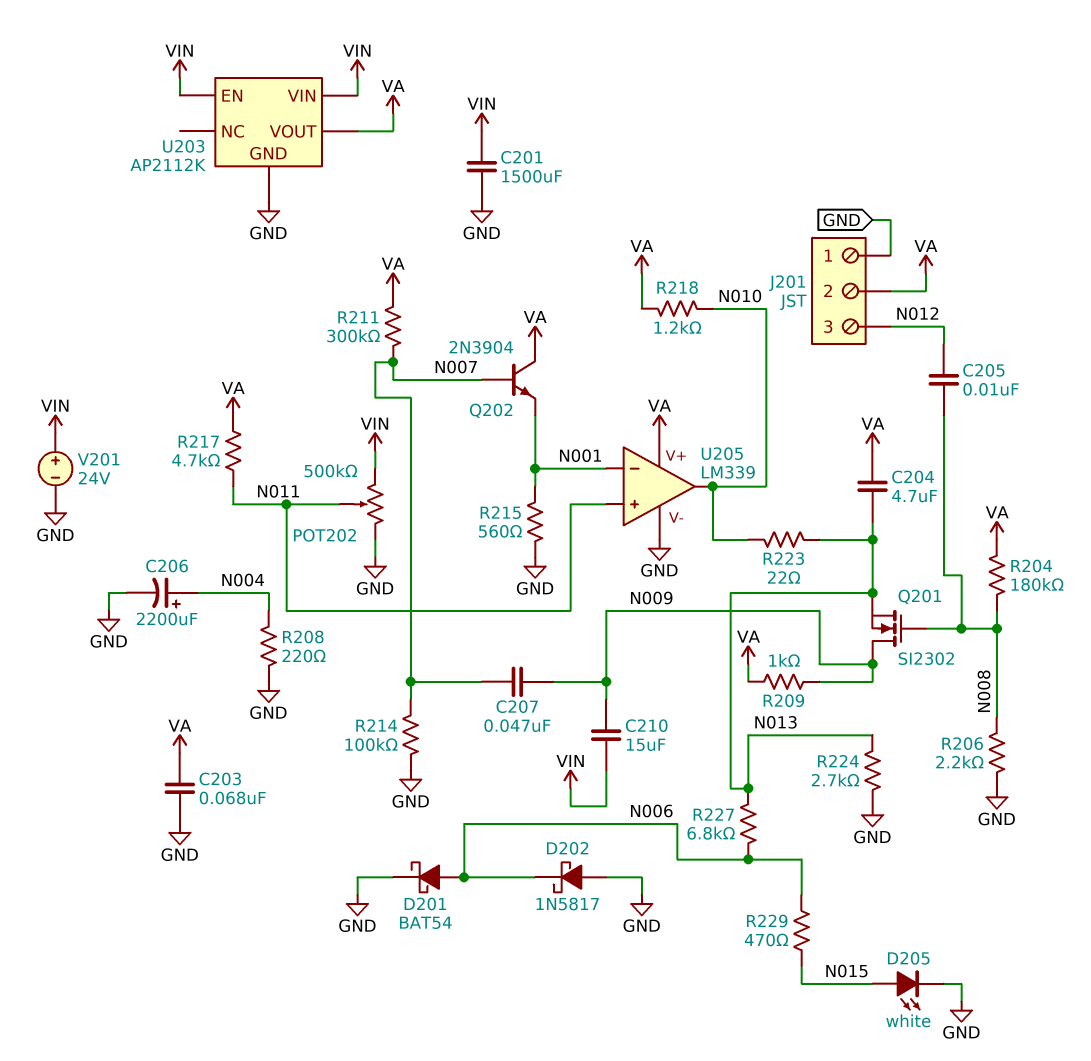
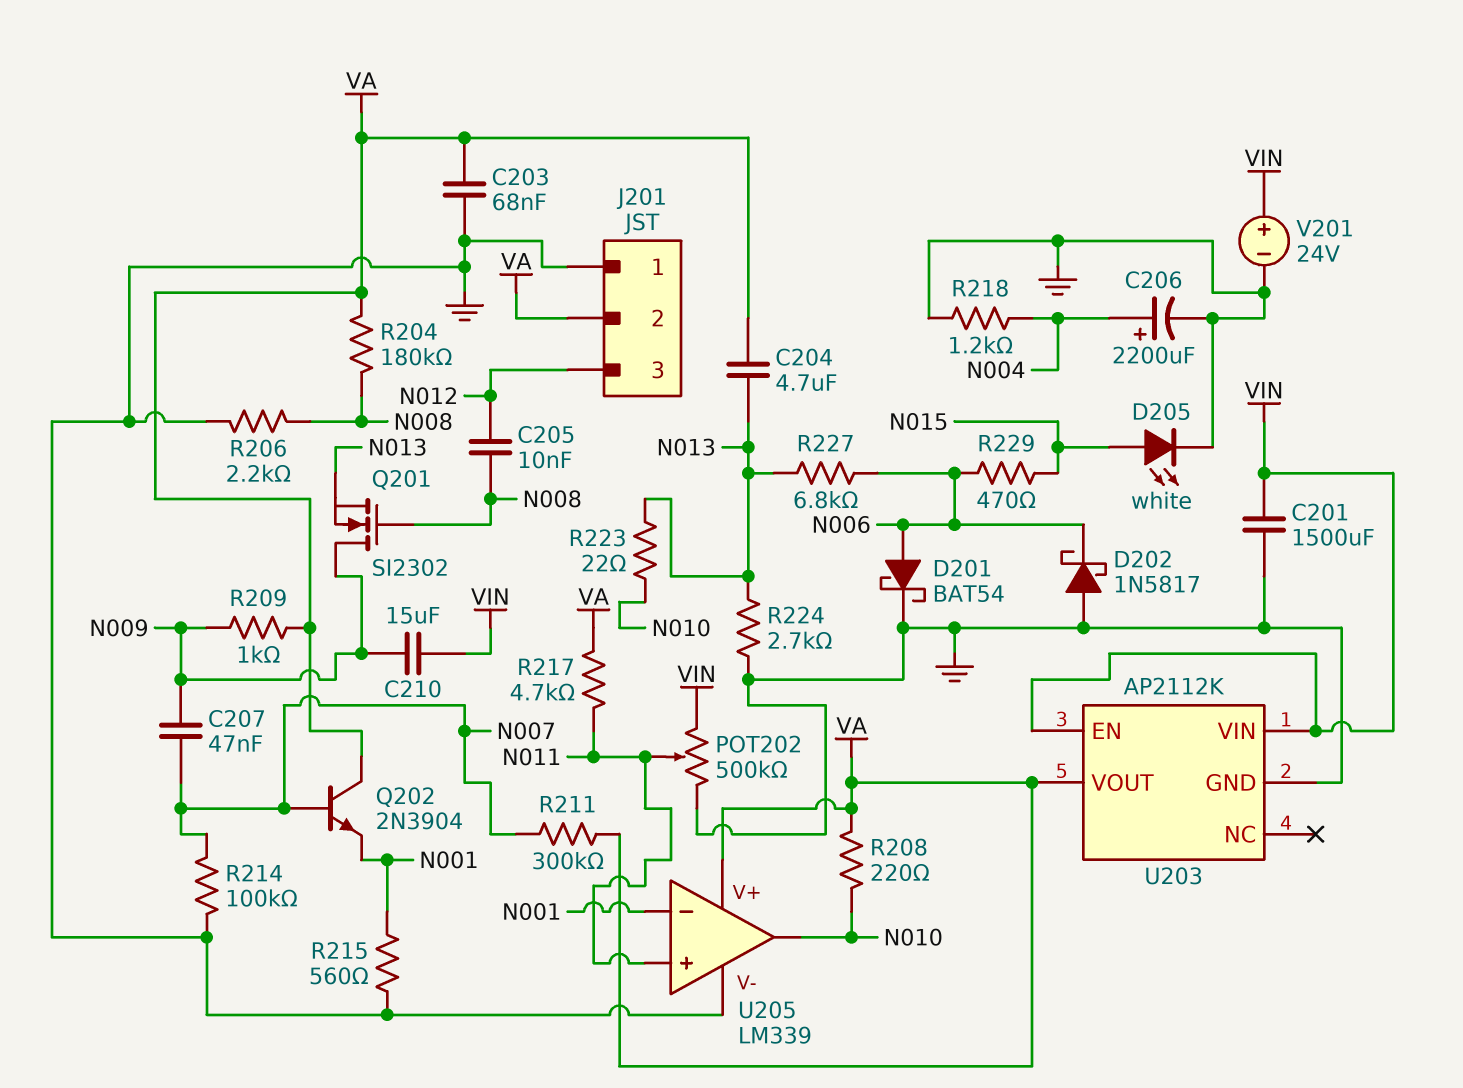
R208: 220 (GND, N004) -> 220 (N010, VA)
R218: 1.2k (N010, VA) -> 1.2k (GND, N004)

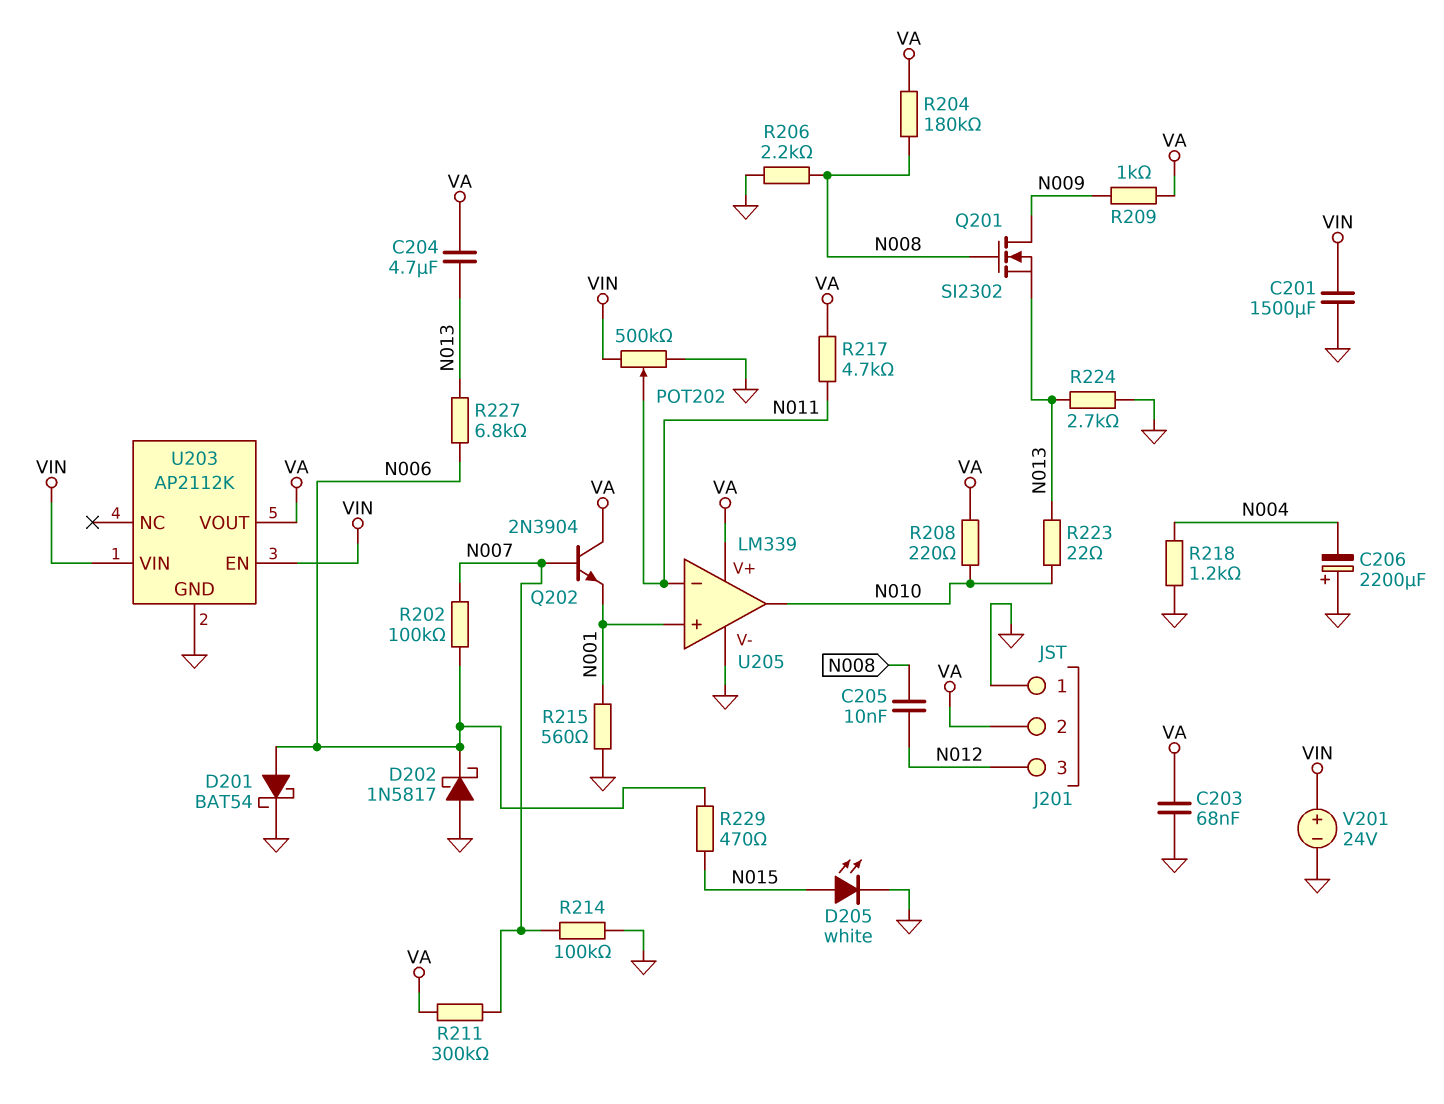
C206: 2200uF (plus N004, minus GND) -> 2200uF (plus GND, minus N004)
C207: 47nF (N007, N009) -> none
C210: 15uF (N009, VIN) -> none
R202: none -> 100k (N006, N007)
U205 pin in+: N011 -> N001
U205 pin in-: N001 -> N011

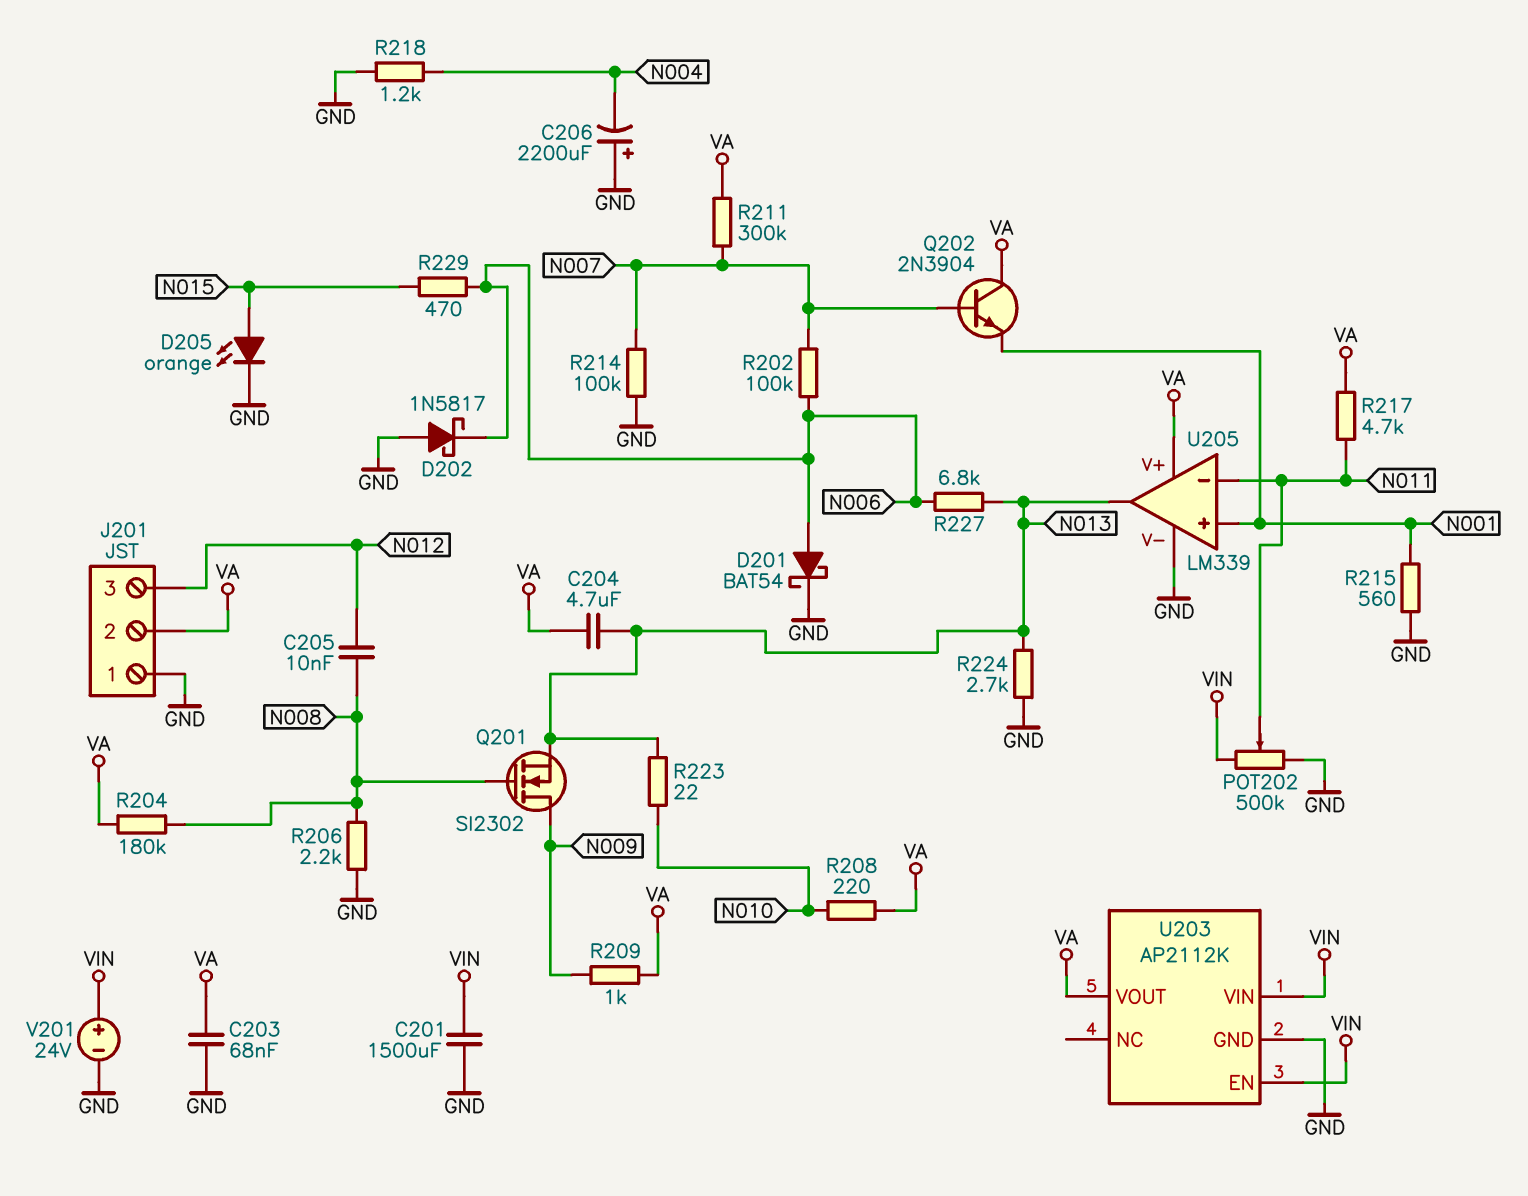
D205: LED white (A N015, K GND) -> LED orange (A N015, K GND)
U205 pin out: N010 -> N013

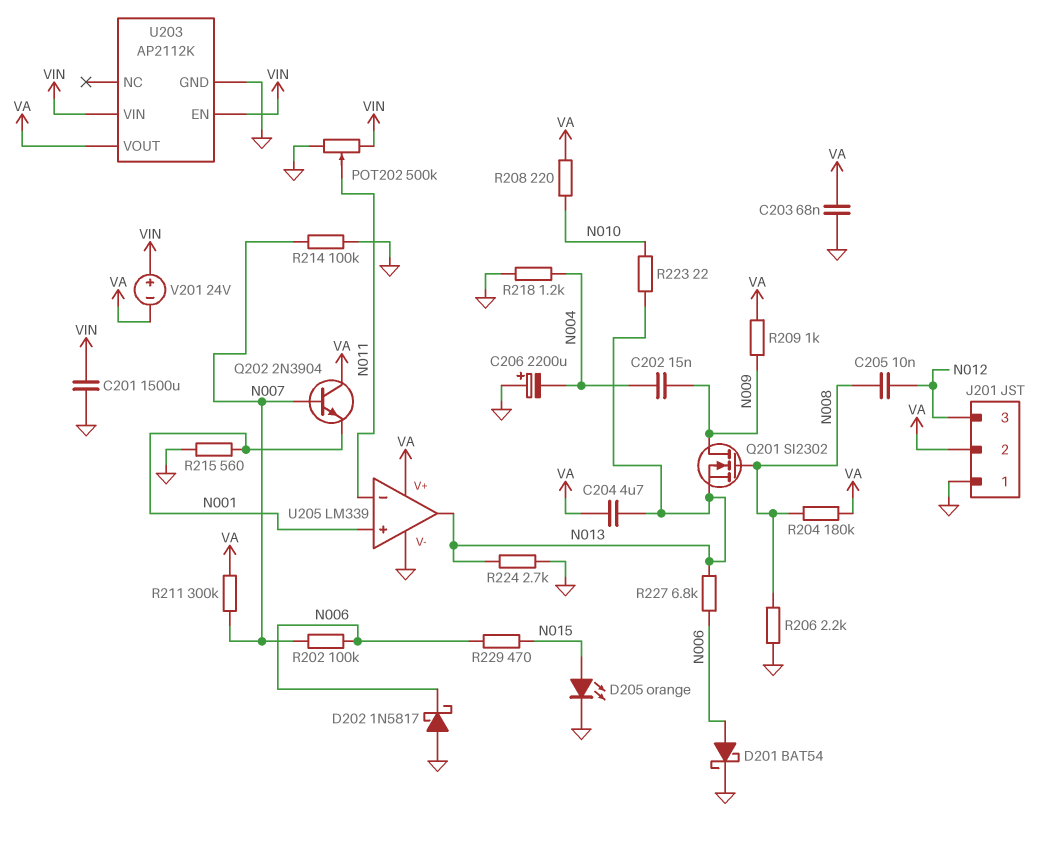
C202: none -> 15nF (N004, N009)
R217: 4.7k (N011, VA) -> none
V201: 24V (plus VIN, minus GND) -> 24V (plus VIN, minus VA)

